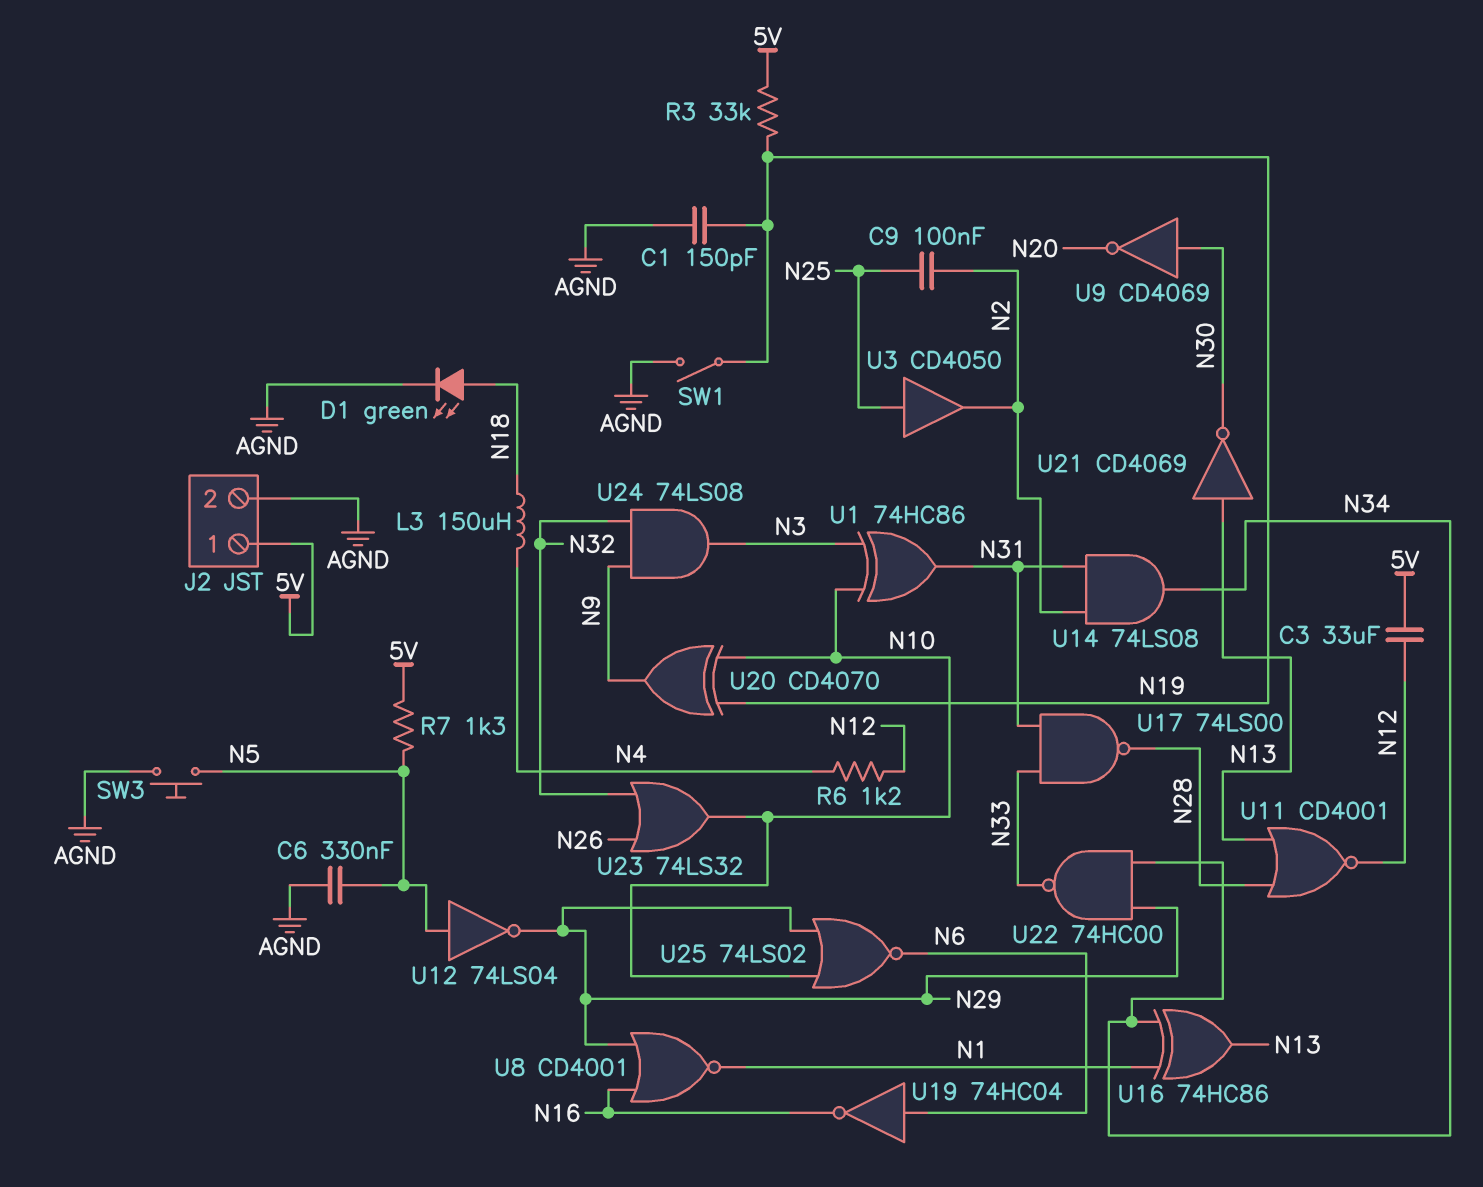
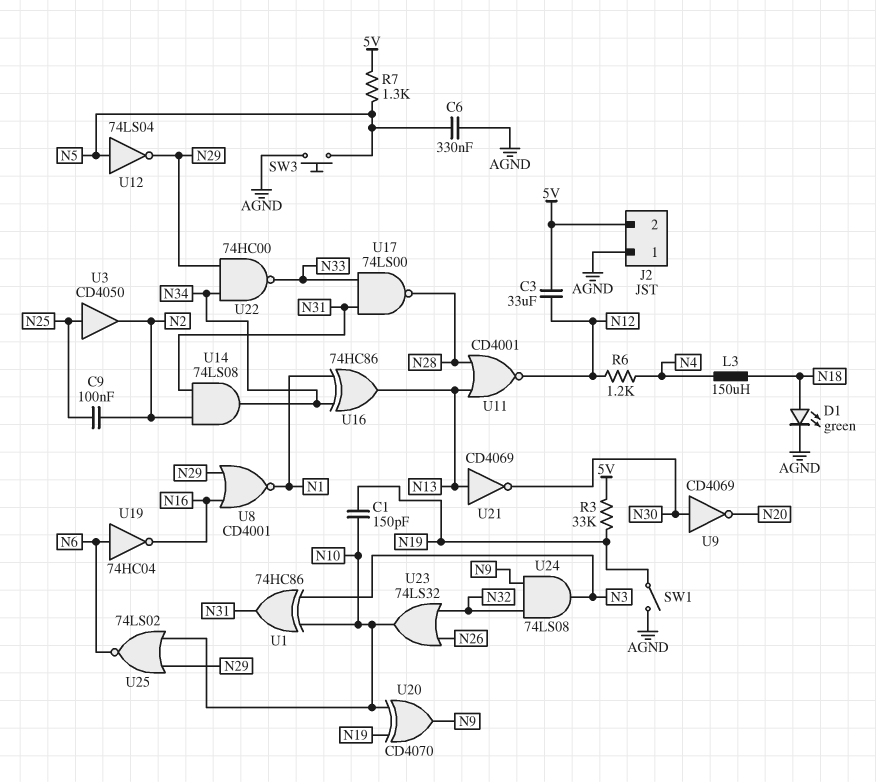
C1: 150pF (AGND, N19) -> 150pF (N10, N19)
J2 pin 1: 5V -> AGND
J2 pin 2: AGND -> 5V

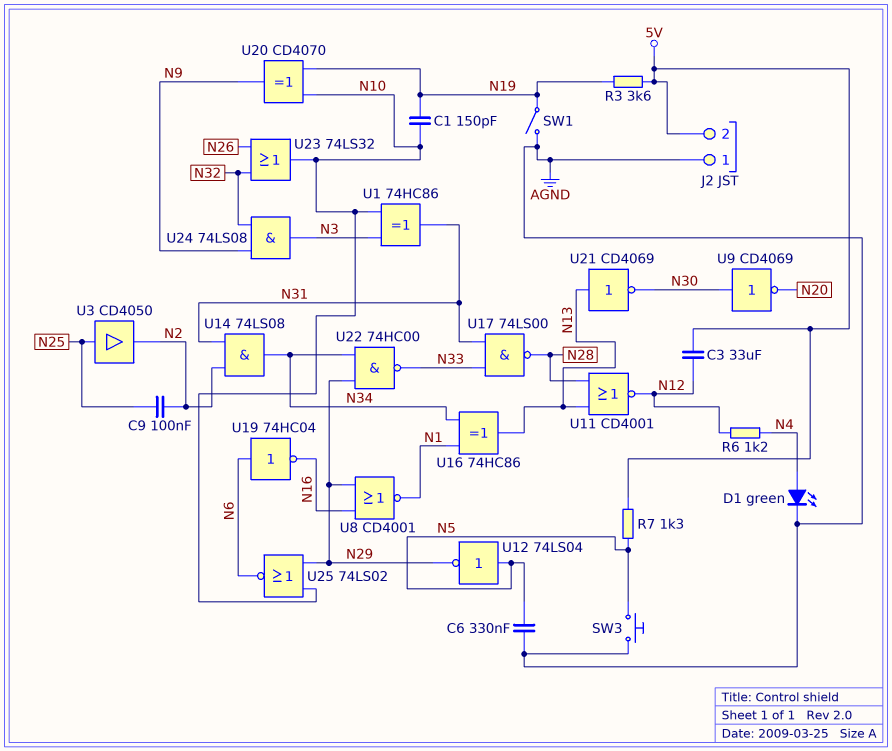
D1: LED green (A N18, K AGND) -> LED green (A N4, K AGND)
L3: 150uH (N4, N18) -> none
R3: 33k (5V, N19) -> 3.6k (5V, N19)

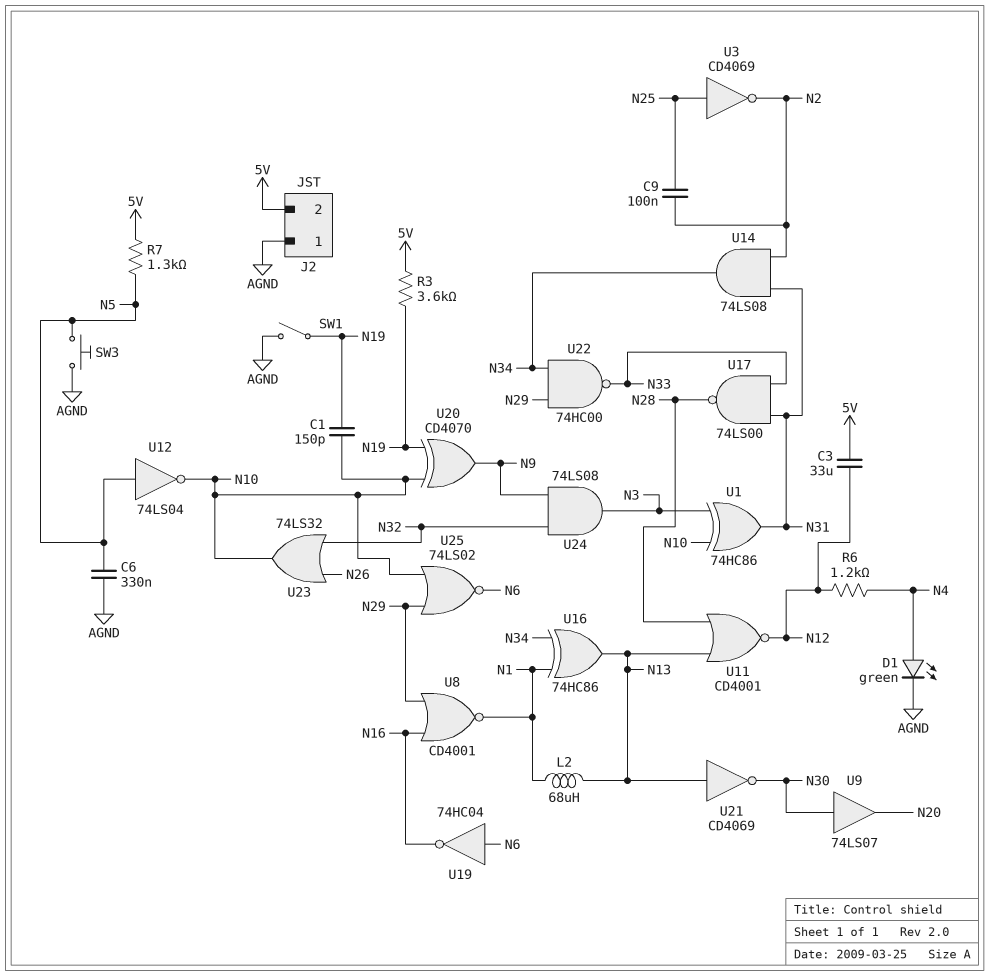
L2: none -> 68uH (N1, N13)
U3: buffer CD4050 (in N25, out N2) -> NOT CD4069 (in N25, out N2)
U9: NOT CD4069 (in N30, out N20) -> buffer 74LS07 (in N30, out N20)
U12: NOT 74LS04 (in N5, out N29) -> NOT 74LS04 (in N5, out N10)

